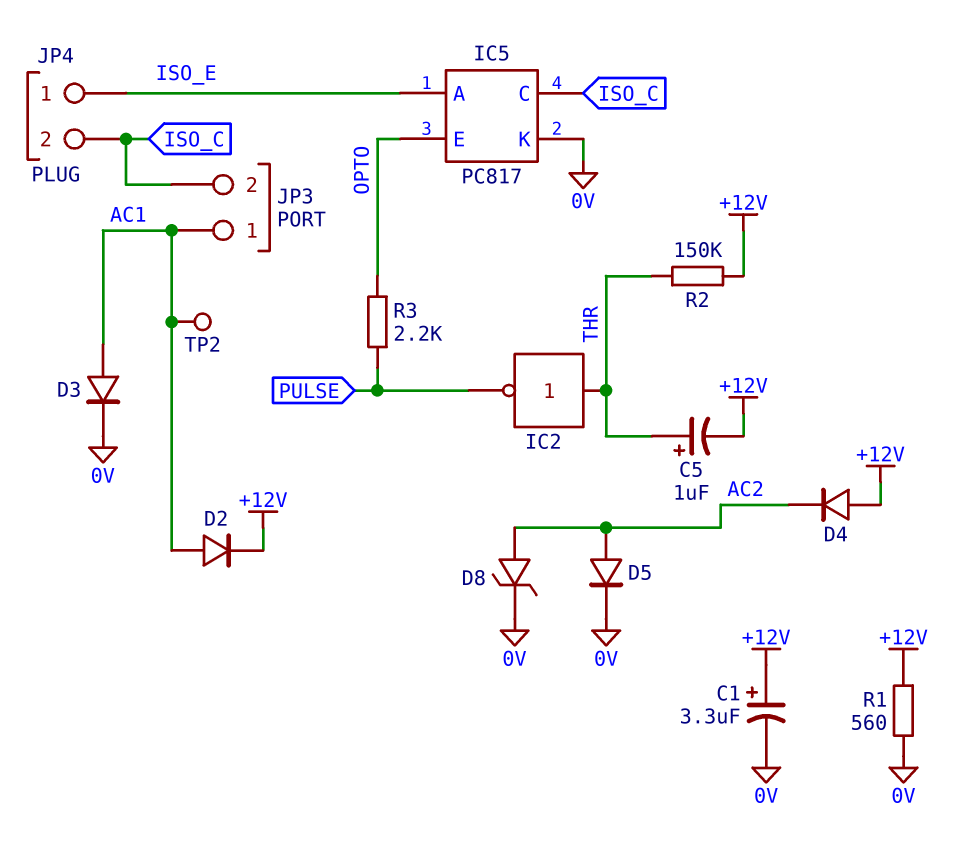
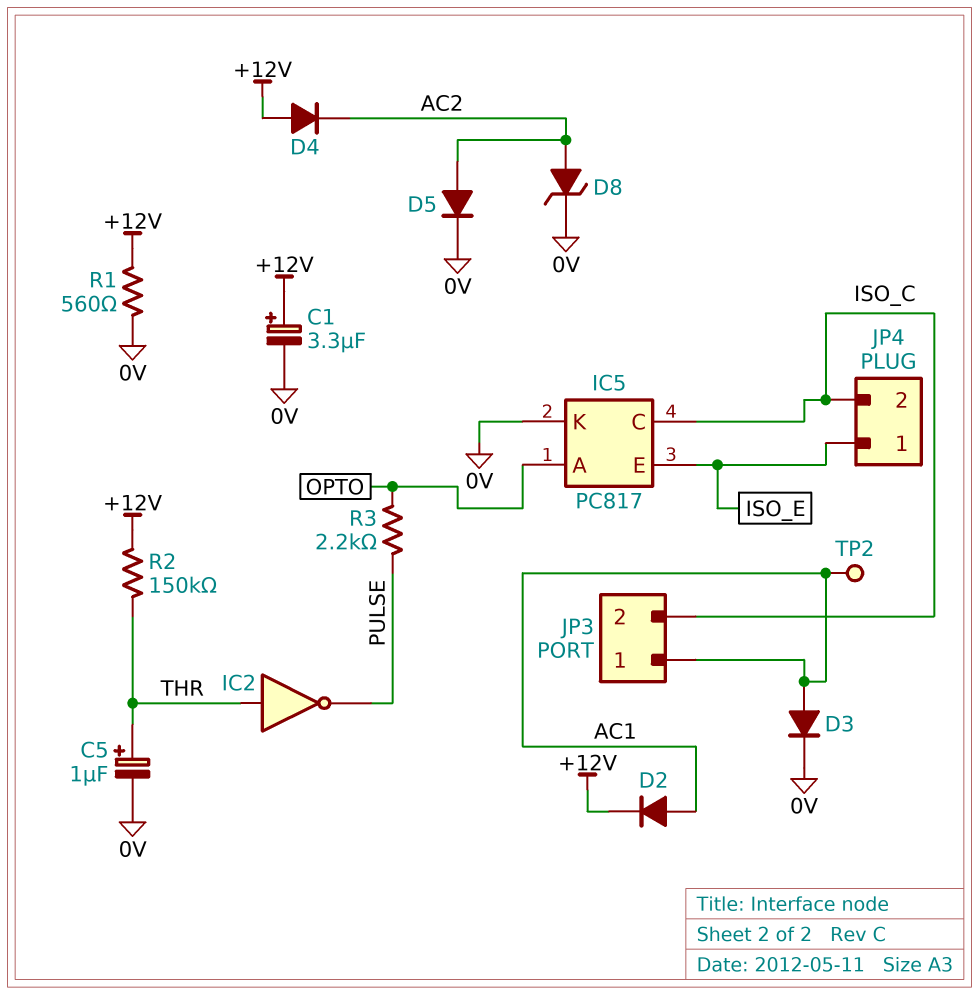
C5: 1uF (plus THR, minus +12V) -> 1uF (plus THR, minus 0V)
IC5 pin A: ISO_E -> OPTO
IC5 pin E: OPTO -> ISO_E

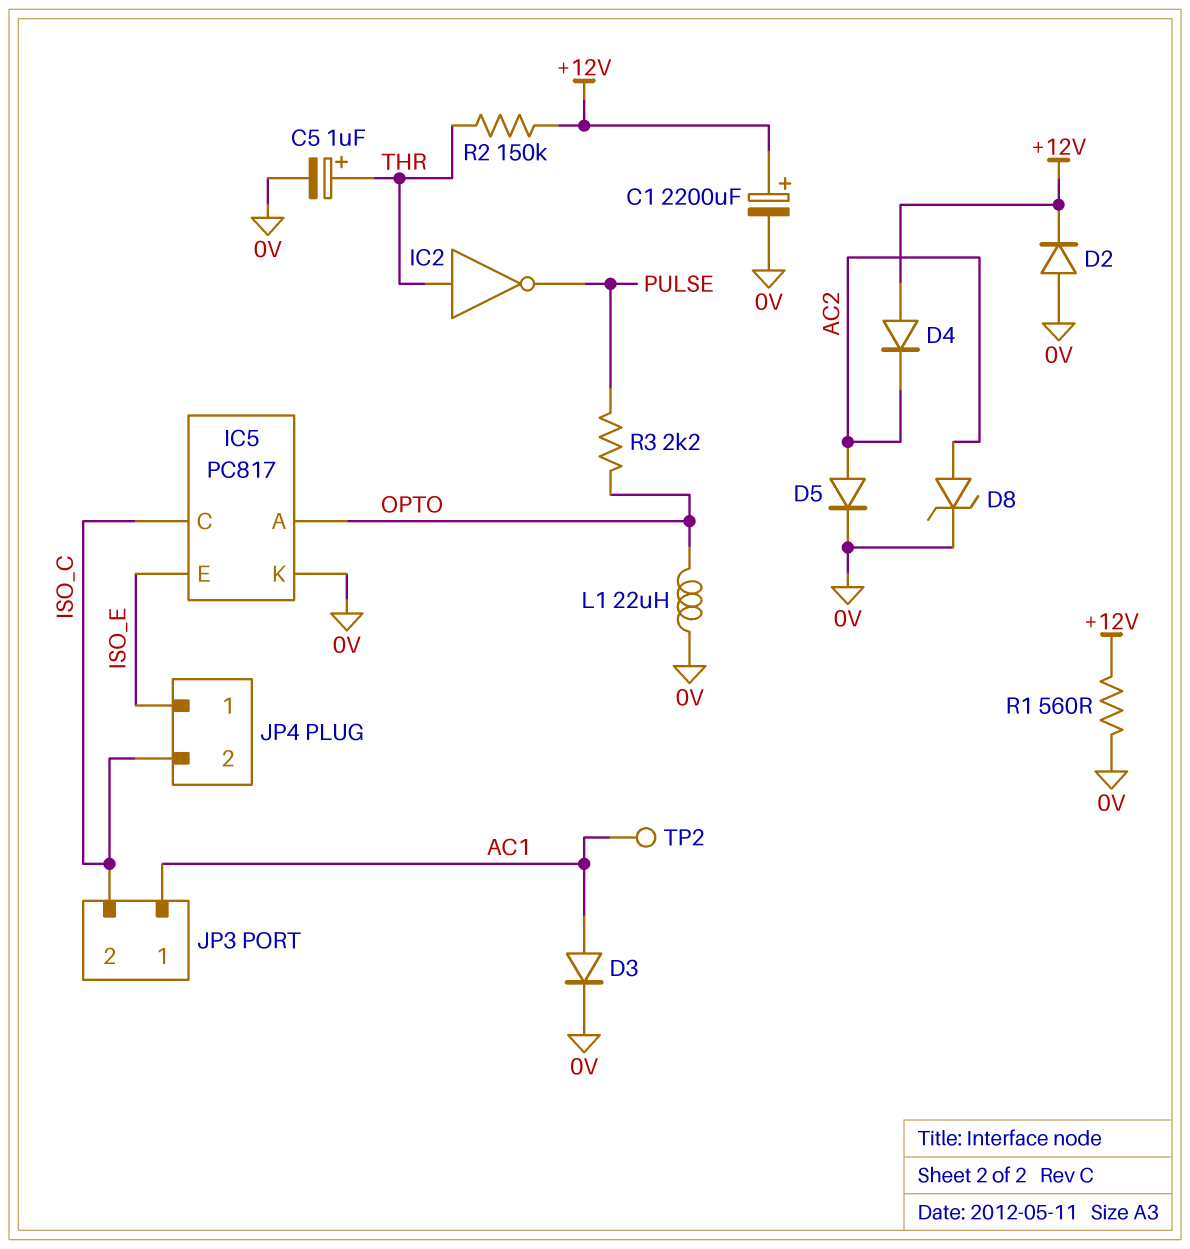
C1: 3.3uF (plus +12V, minus 0V) -> 2200uF (plus +12V, minus 0V)
D2: diode (A AC1, K +12V) -> diode (A 0V, K +12V)
L1: none -> 22uH (0V, OPTO)

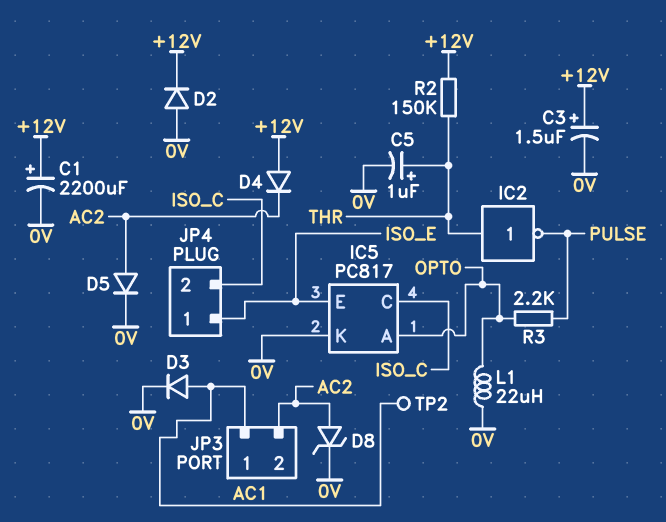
C3: none -> 1.5uF (plus +12V, minus 0V)
JP3 pin 2: ISO_C -> AC2
R1: 560 (+12V, 0V) -> none

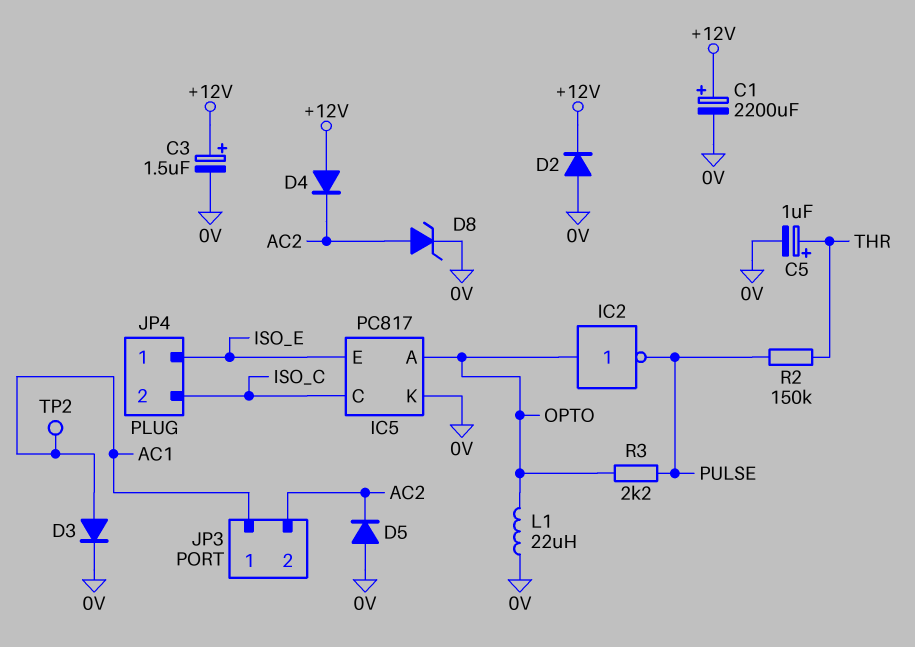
D5: diode (A AC2, K 0V) -> diode (A 0V, K AC2)
IC2: NOT (in THR, out PULSE) -> NOT (in OPTO, out PULSE)
R2: 150k (+12V, THR) -> 150k (PULSE, THR)

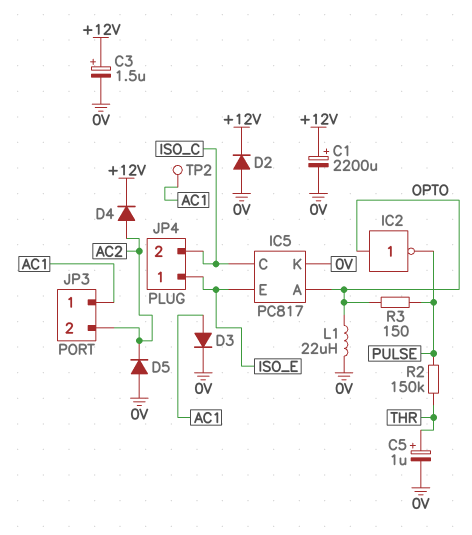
D4: diode (A +12V, K AC2) -> diode (A AC2, K +12V)
D8: zener (A AC2, K 0V) -> none
R3: 2.2k (OPTO, PULSE) -> 150 (OPTO, PULSE)

